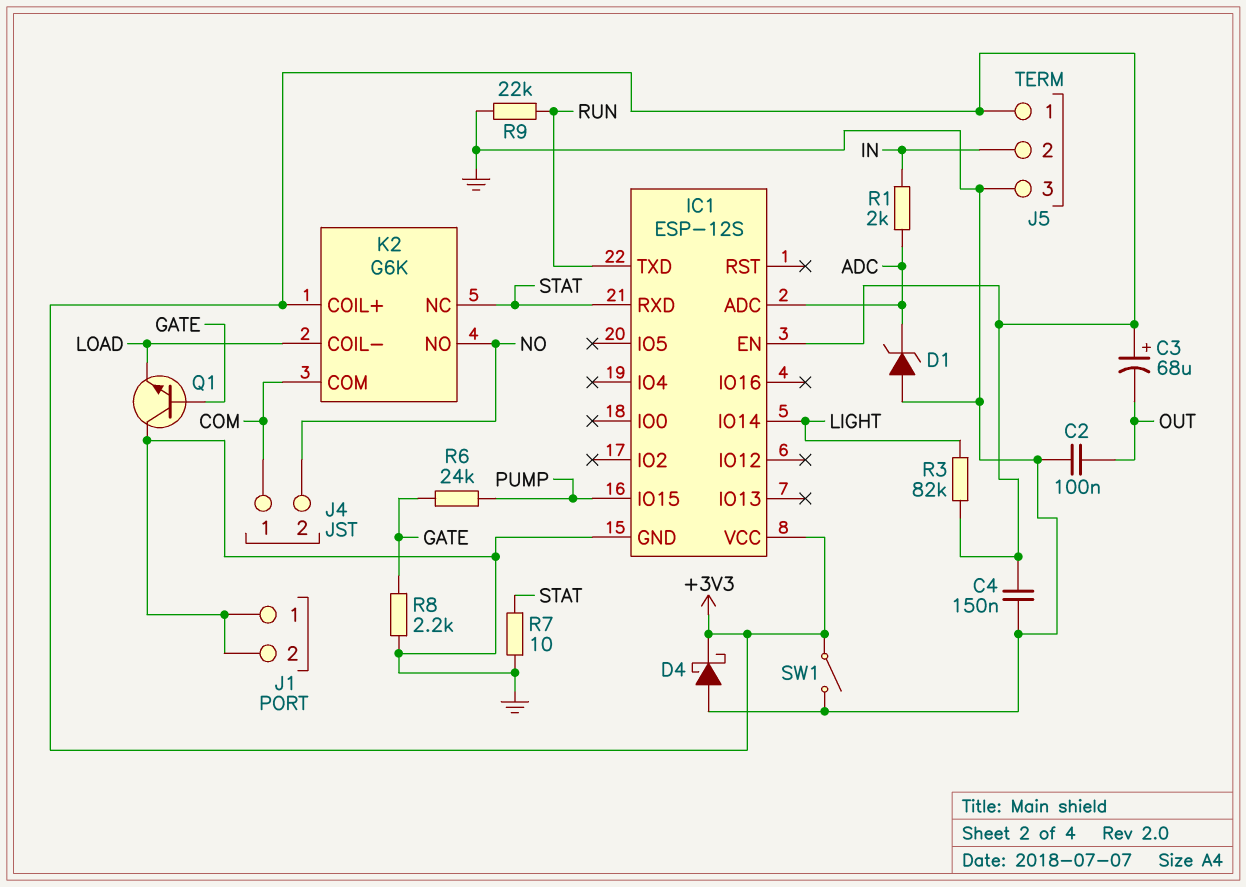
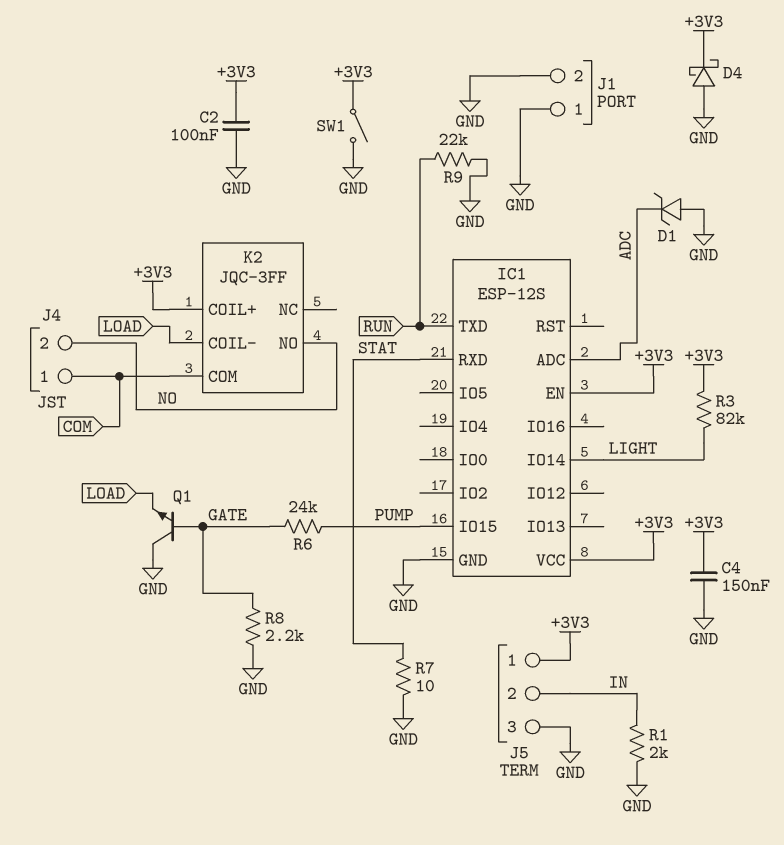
C2: 100nF (GND, OUT) -> 100nF (+3V3, GND)
C3: 68uF (plus +3V3, minus OUT) -> none
K2: G6K -> JQC-3FF
K2 pin NC: STAT -> none
R1: 2k (ADC, IN) -> 2k (GND, IN)

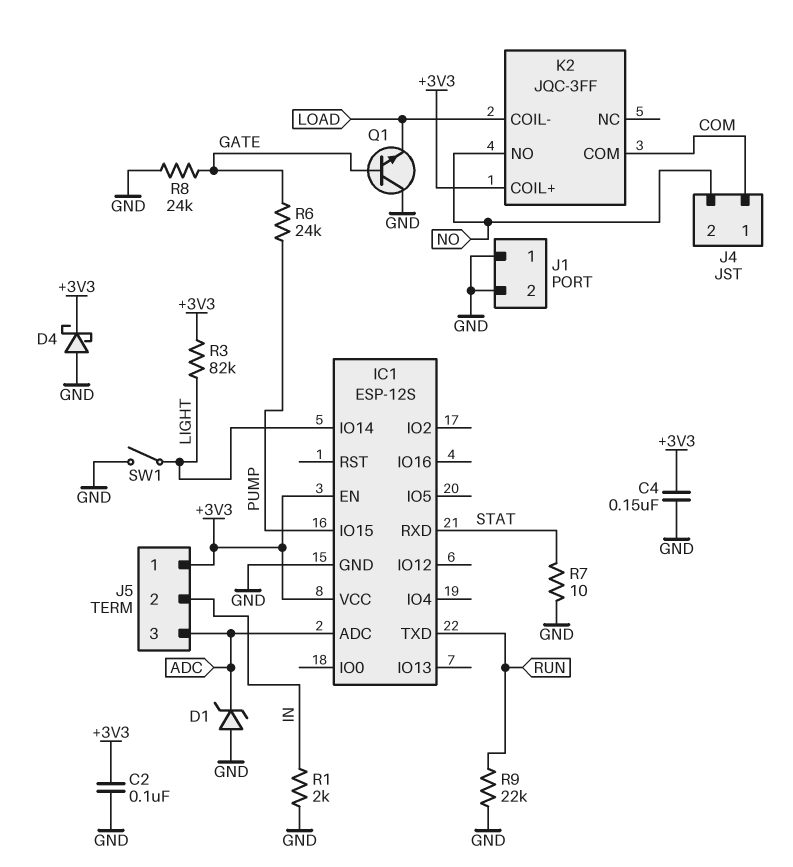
J5 pin 3: GND -> ADC
R8: 2.2k (GATE, GND) -> 24k (GATE, GND)
SW1: switch (+3V3, GND) -> switch (GND, LIGHT)

